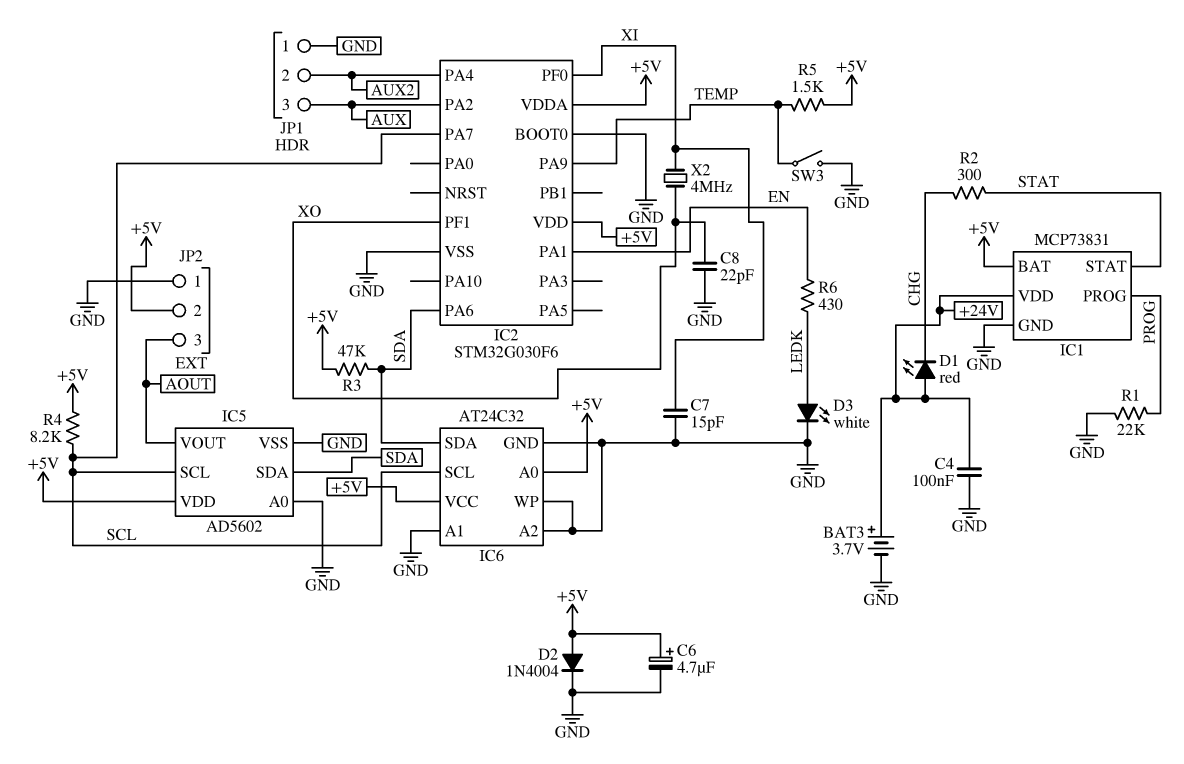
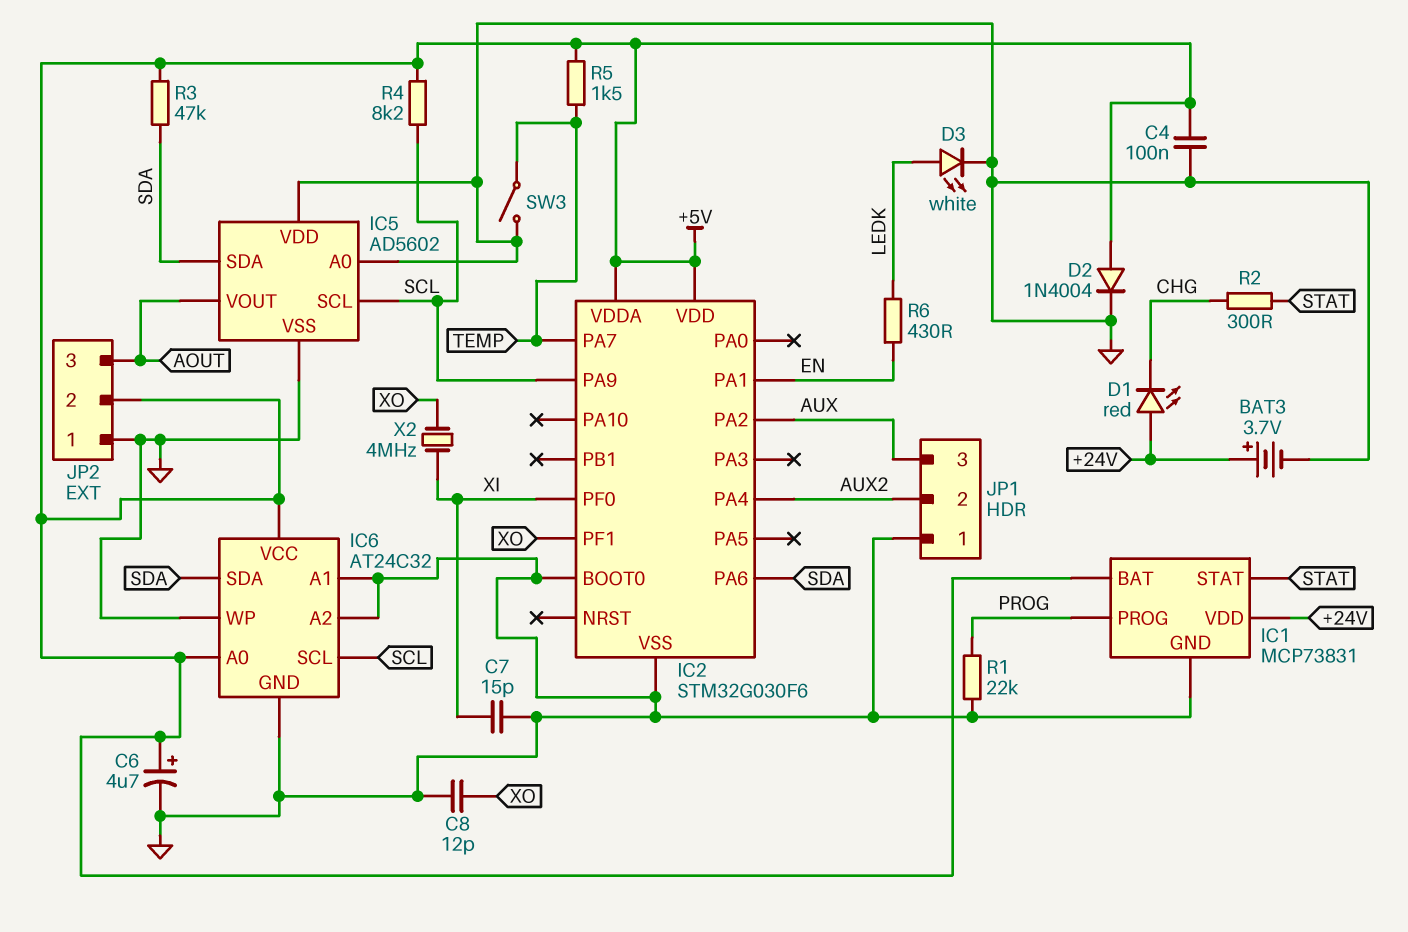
C4: 100nF (+24V, GND) -> 100nF (+5V, GND)
C8: 22pF (GND, XO) -> 12pF (GND, XO)
IC2 pin PA7: SCL -> TEMP
IC2 pin PA9: TEMP -> SCL
IC5 pin VDD: +5V -> GND

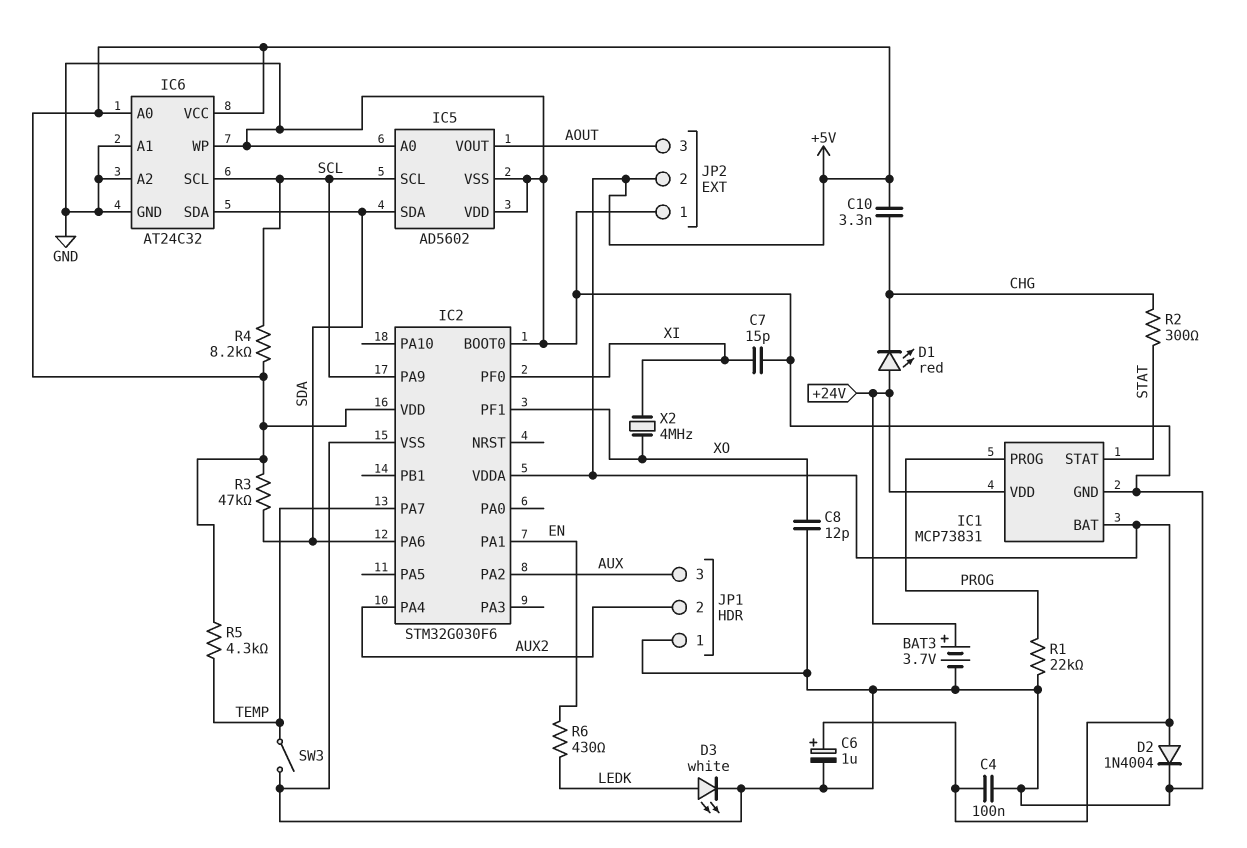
C6: 4.7uF (plus +5V, minus GND) -> 1uF (plus +5V, minus GND)
C10: none -> 3.3nF (+5V, CHG)
R5: 1.5k (+5V, TEMP) -> 4.3k (+5V, TEMP)

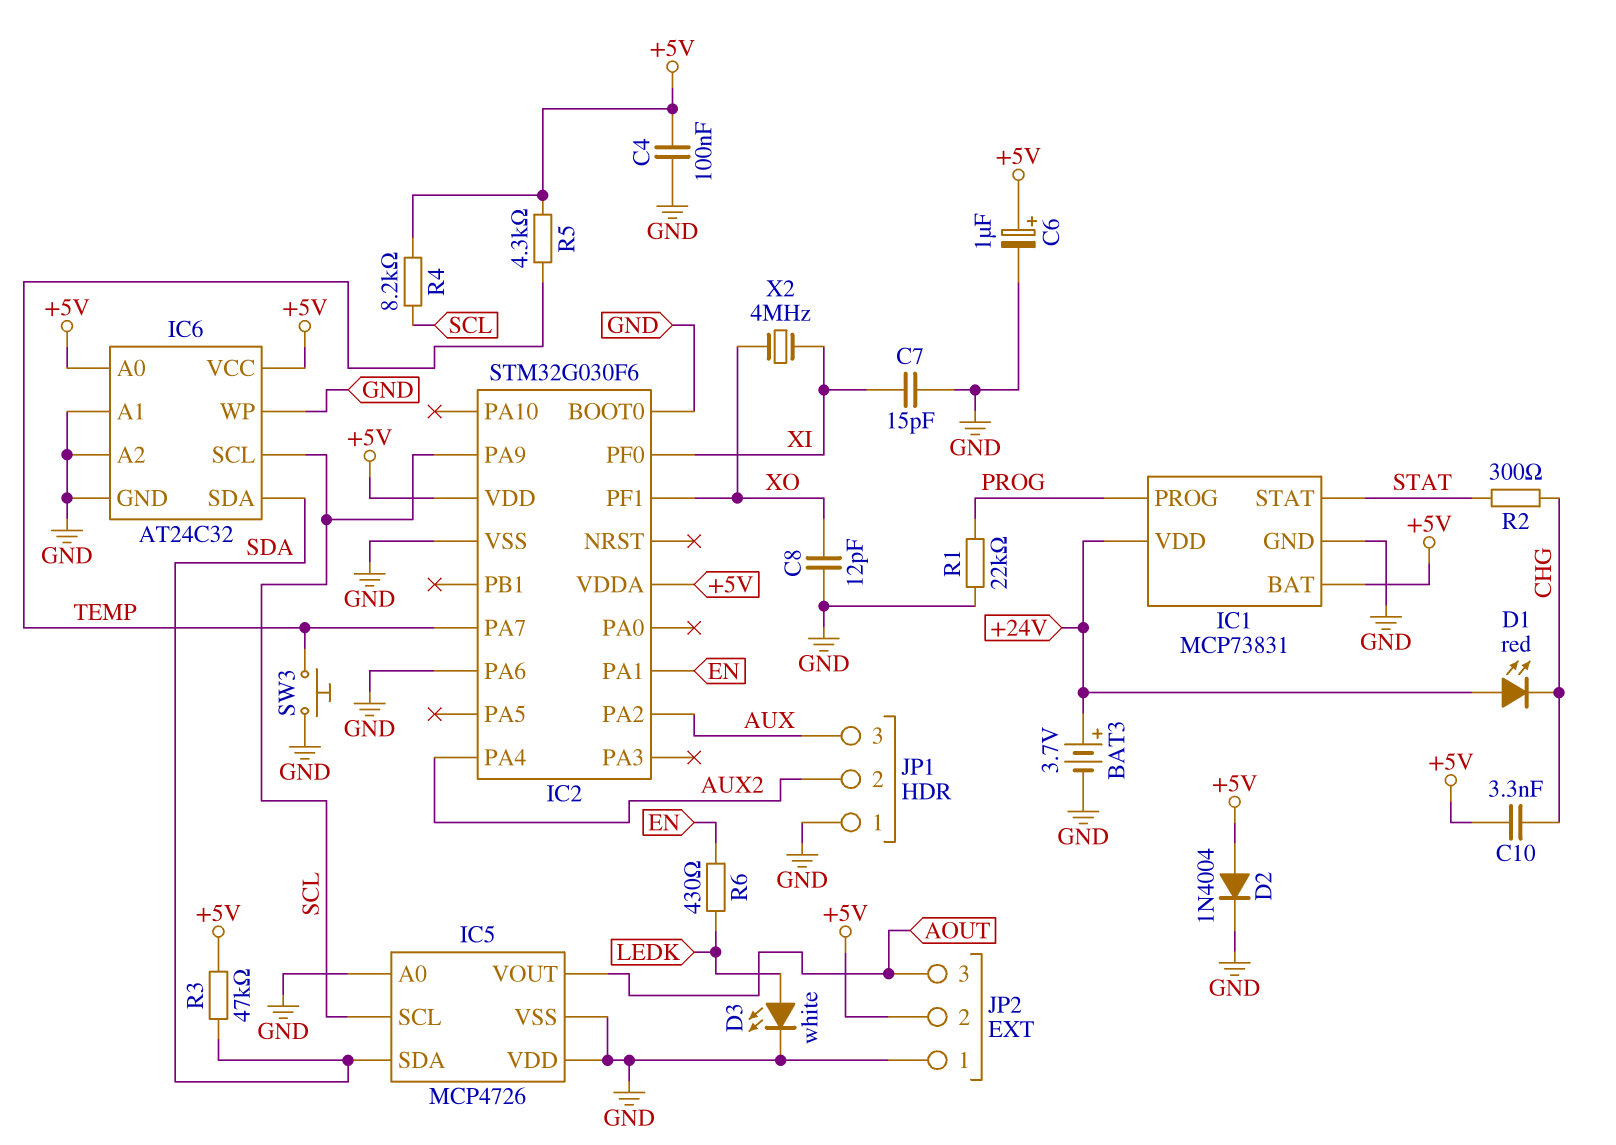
IC2 pin PA6: SDA -> GND
IC5: AD5602 -> MCP4726
SW3: switch (GND, TEMP) -> button (GND, TEMP)

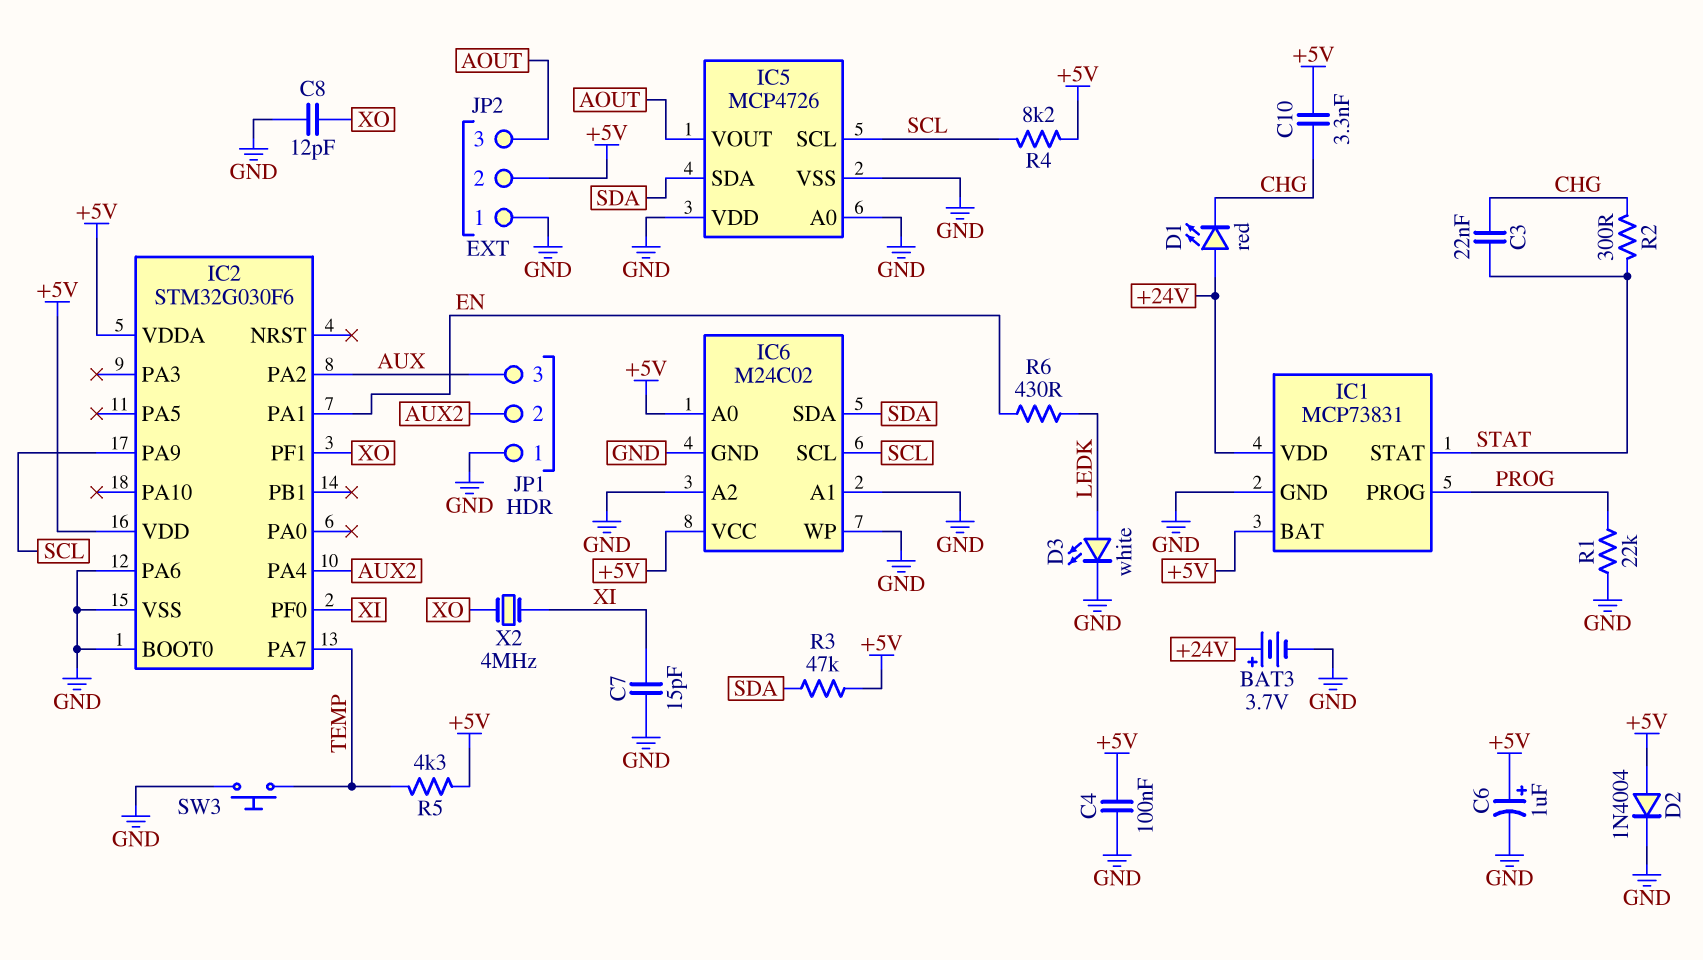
C3: none -> 22nF (CHG, STAT)
IC6: AT24C32 -> M24C02

